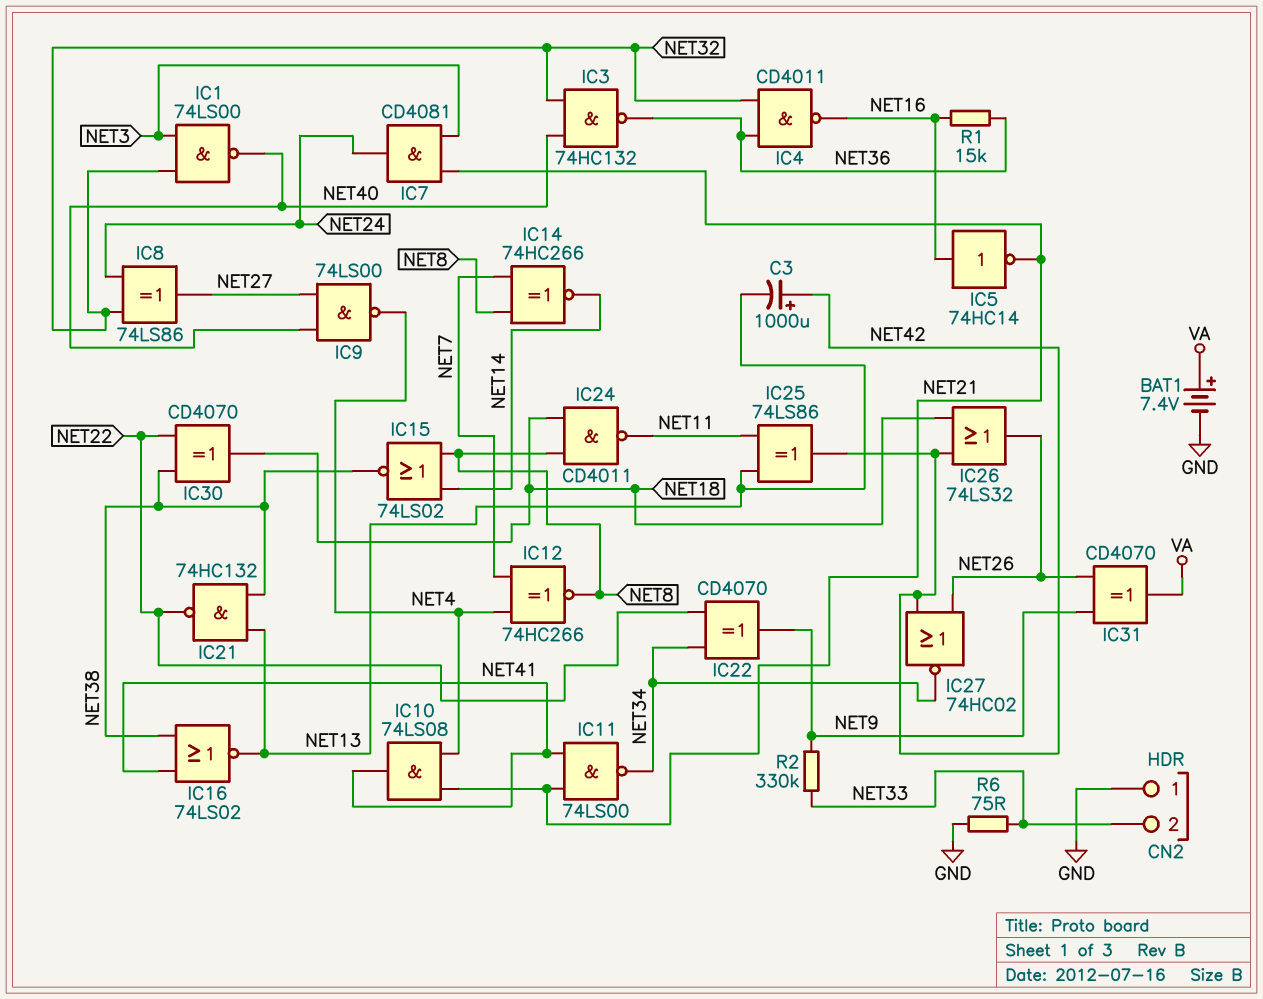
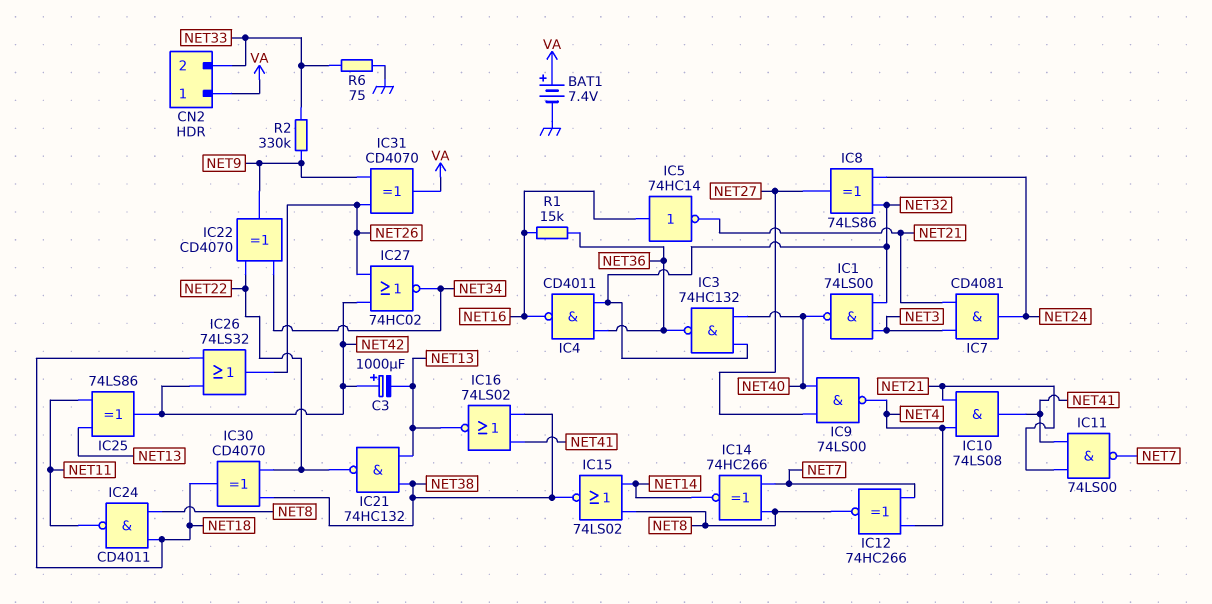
CN2 pin 1: GND -> VA
IC11: NAND 74LS00 (in NET21, in NET41, out NET34) -> NAND 74LS00 (in NET21, in NET41, out NET7)

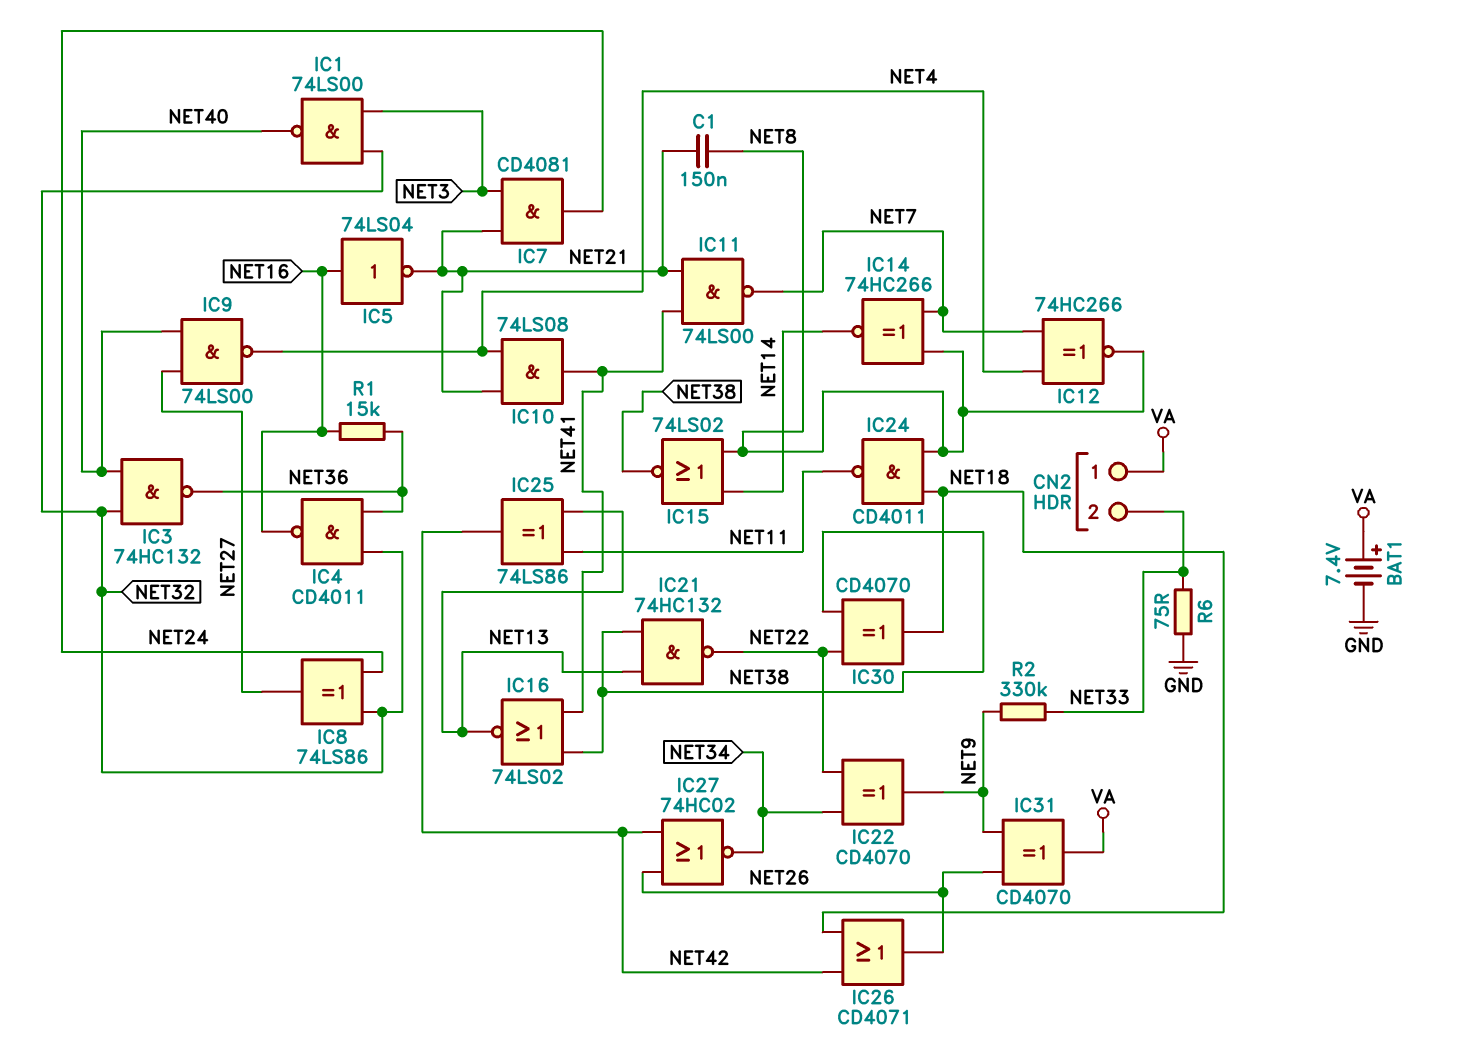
C1: none -> 150nF (NET8, NET21)
C3: 1000uF (plus NET42, minus NET13) -> none
IC5: NOT 74HC14 (in NET16, out NET21) -> NOT 74LS04 (in NET16, out NET21)
IC26: OR 74LS32 (in NET18, in NET42, out NET26) -> OR CD4071 (in NET18, in NET42, out NET26)

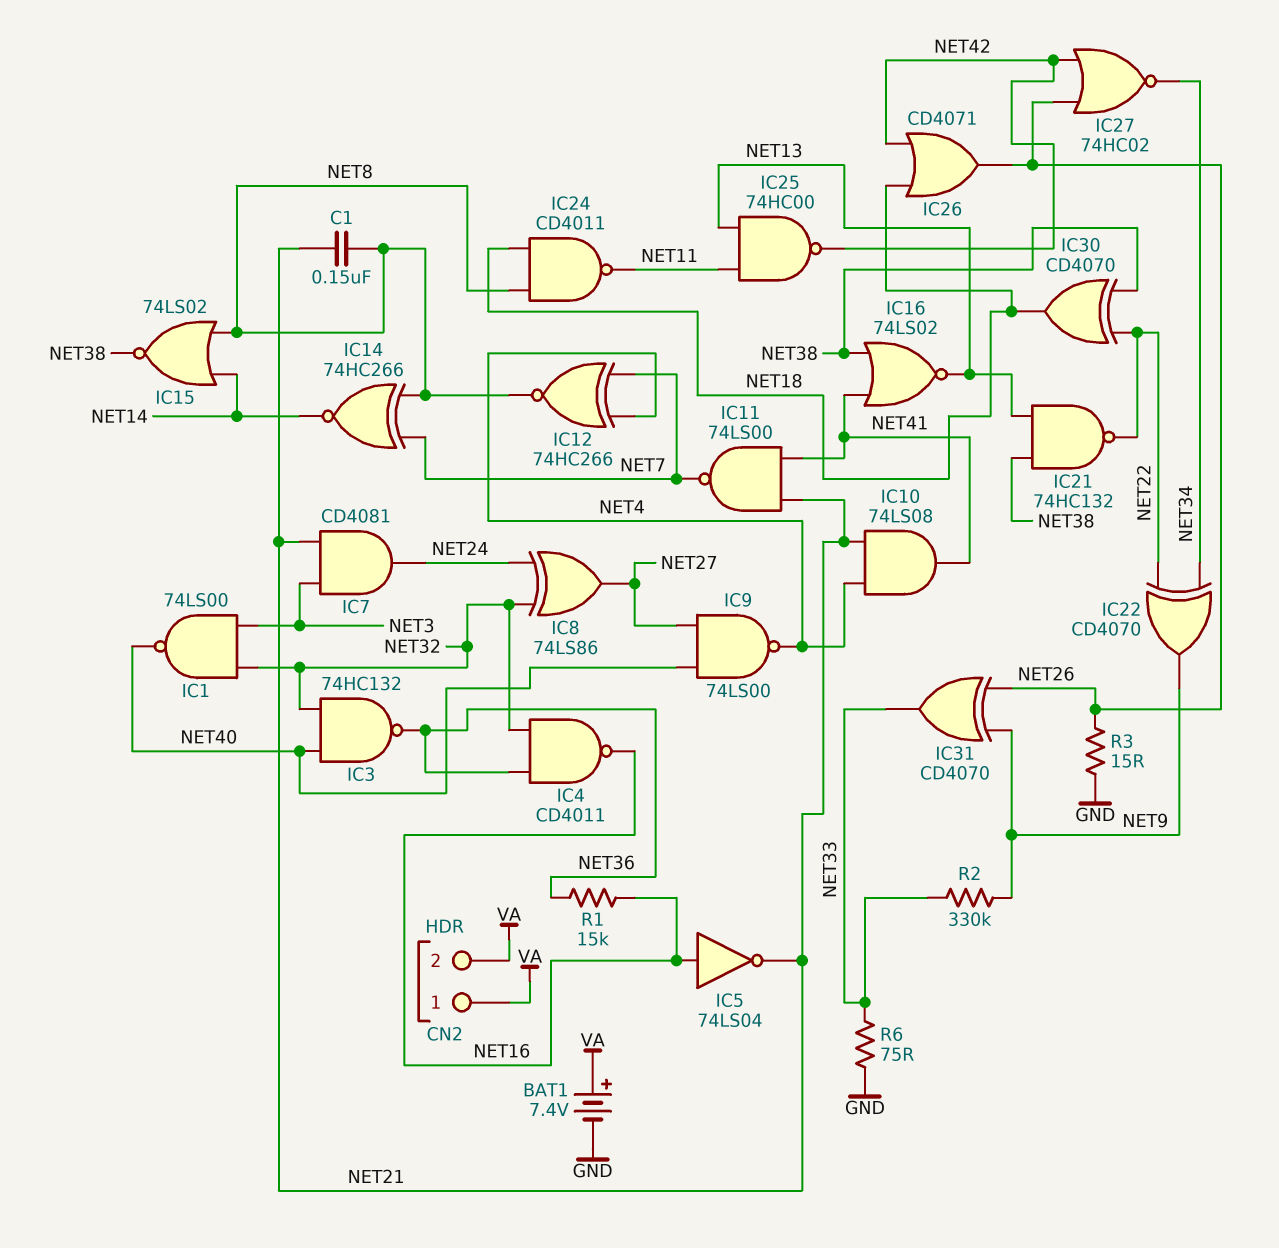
CN2 pin 2: NET33 -> VA
IC25: XOR 74LS86 (in NET11, in NET13, out NET42) -> NAND 74HC00 (in NET11, in NET13, out NET42)
IC31: XOR CD4070 (in NET9, in NET26, out VA) -> XOR CD4070 (in NET9, in NET26, out NET33)
R3: none -> 15 (GND, NET26)

